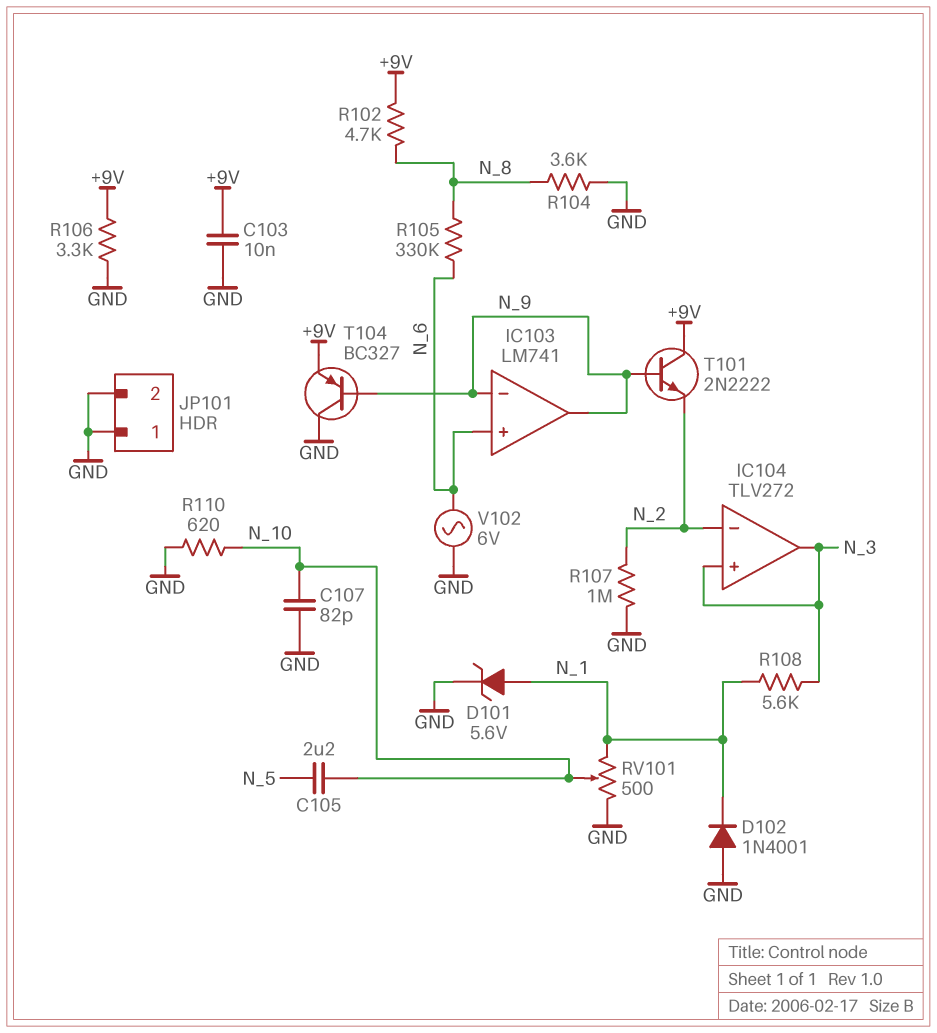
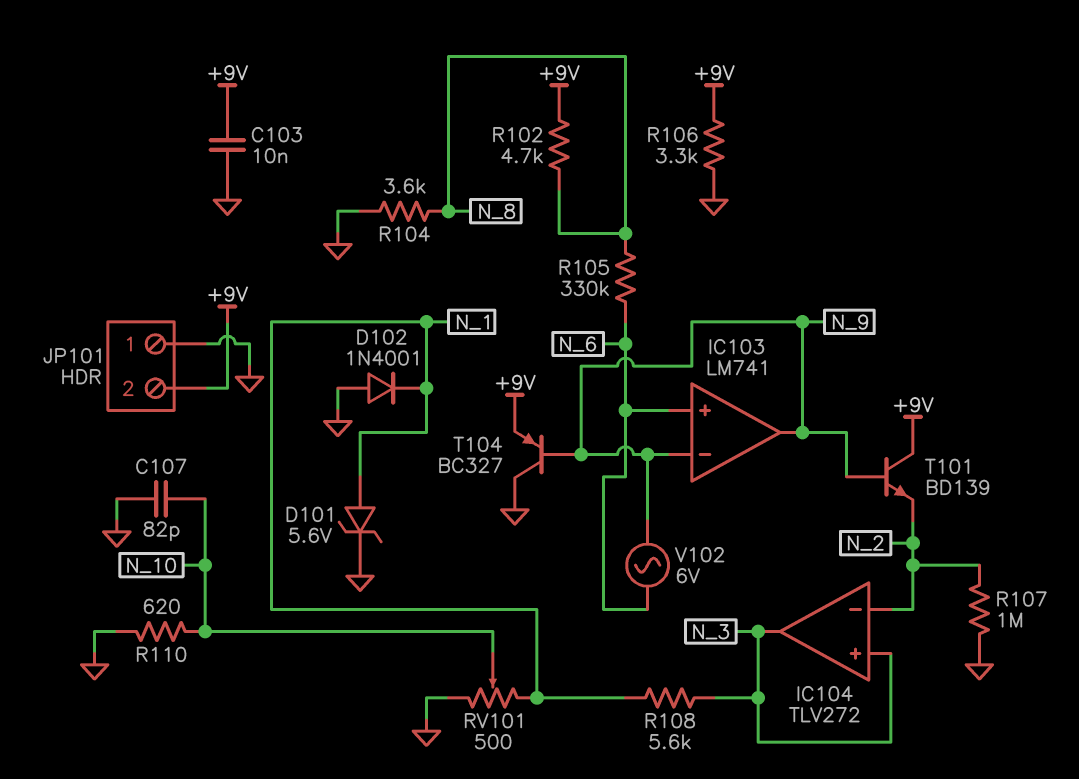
C105: 2.2uF (N_5, N_10) -> none
JP101 pin 2: GND -> +9V
T101: NPN 2N2222 (B N_9, C +9V, E N_2) -> NPN BD139 (B N_9, C +9V, E N_2)
V102: AC 6V (GND, N_6) -> AC 6V (N_6, N_9)

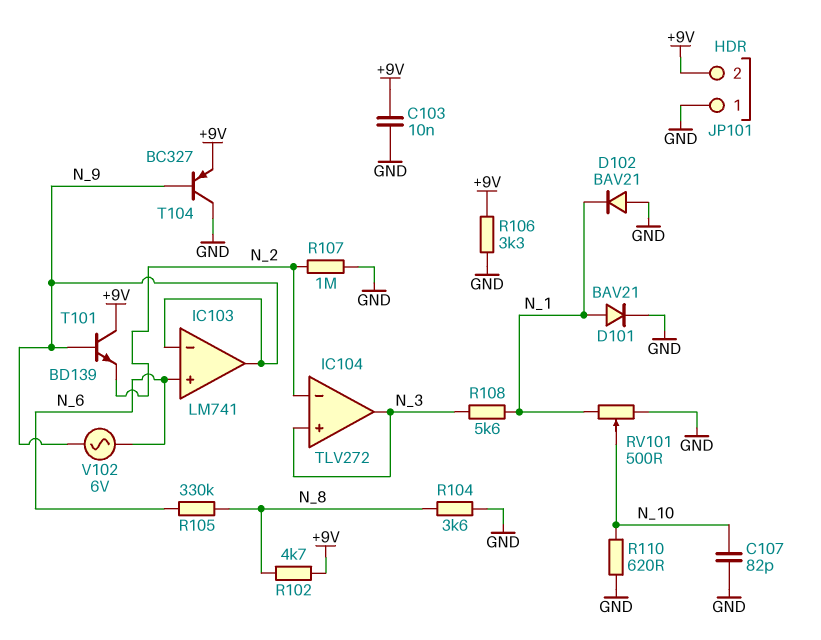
D101: zener 5.6V (A N_1, K GND) -> diode BAV21 (A N_1, K GND)
D102: diode 1N4001 (A GND, K N_1) -> diode BAV21 (A GND, K N_1)

